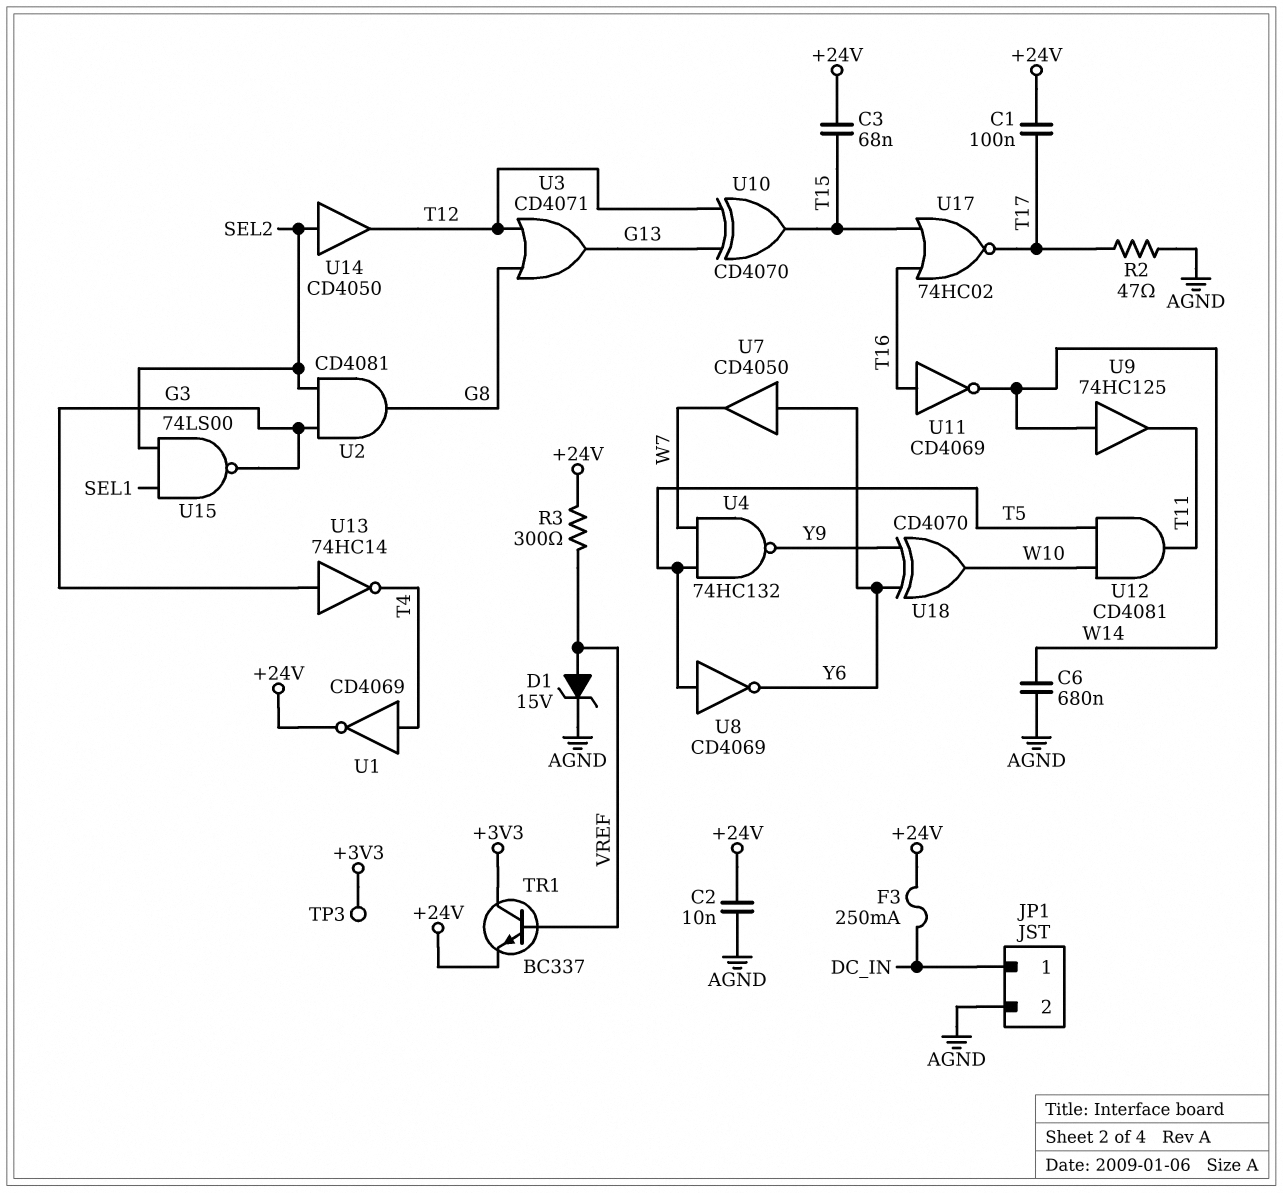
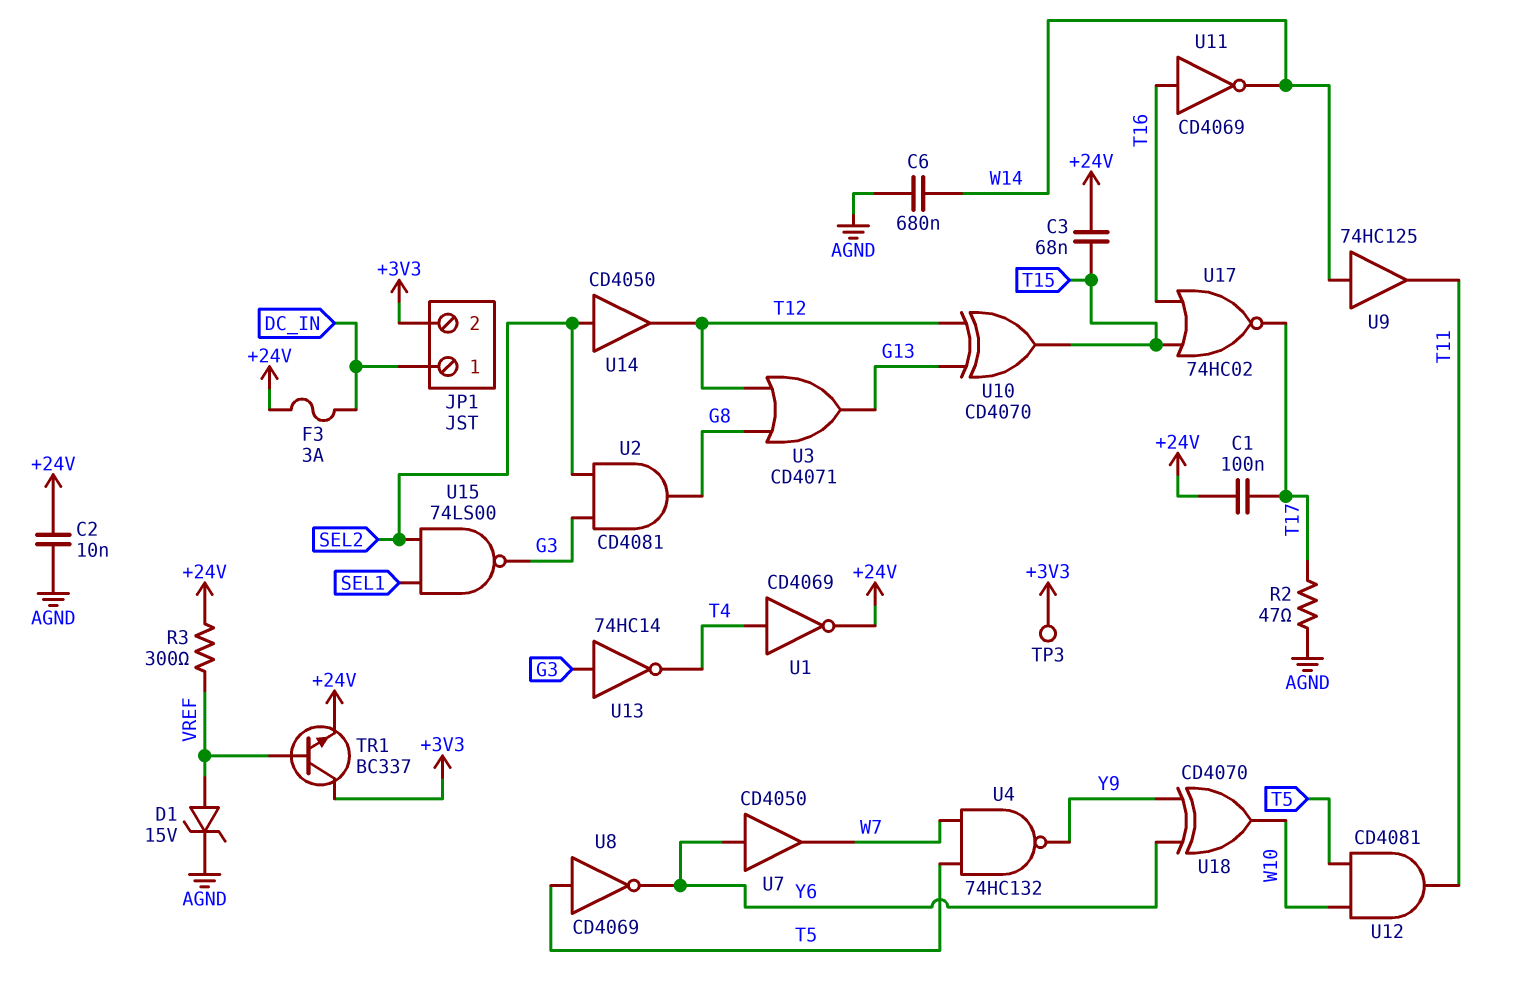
F3: 250mA (+24V, DC_IN) -> 3A (+24V, DC_IN)
JP1 pin 2: AGND -> +3V3

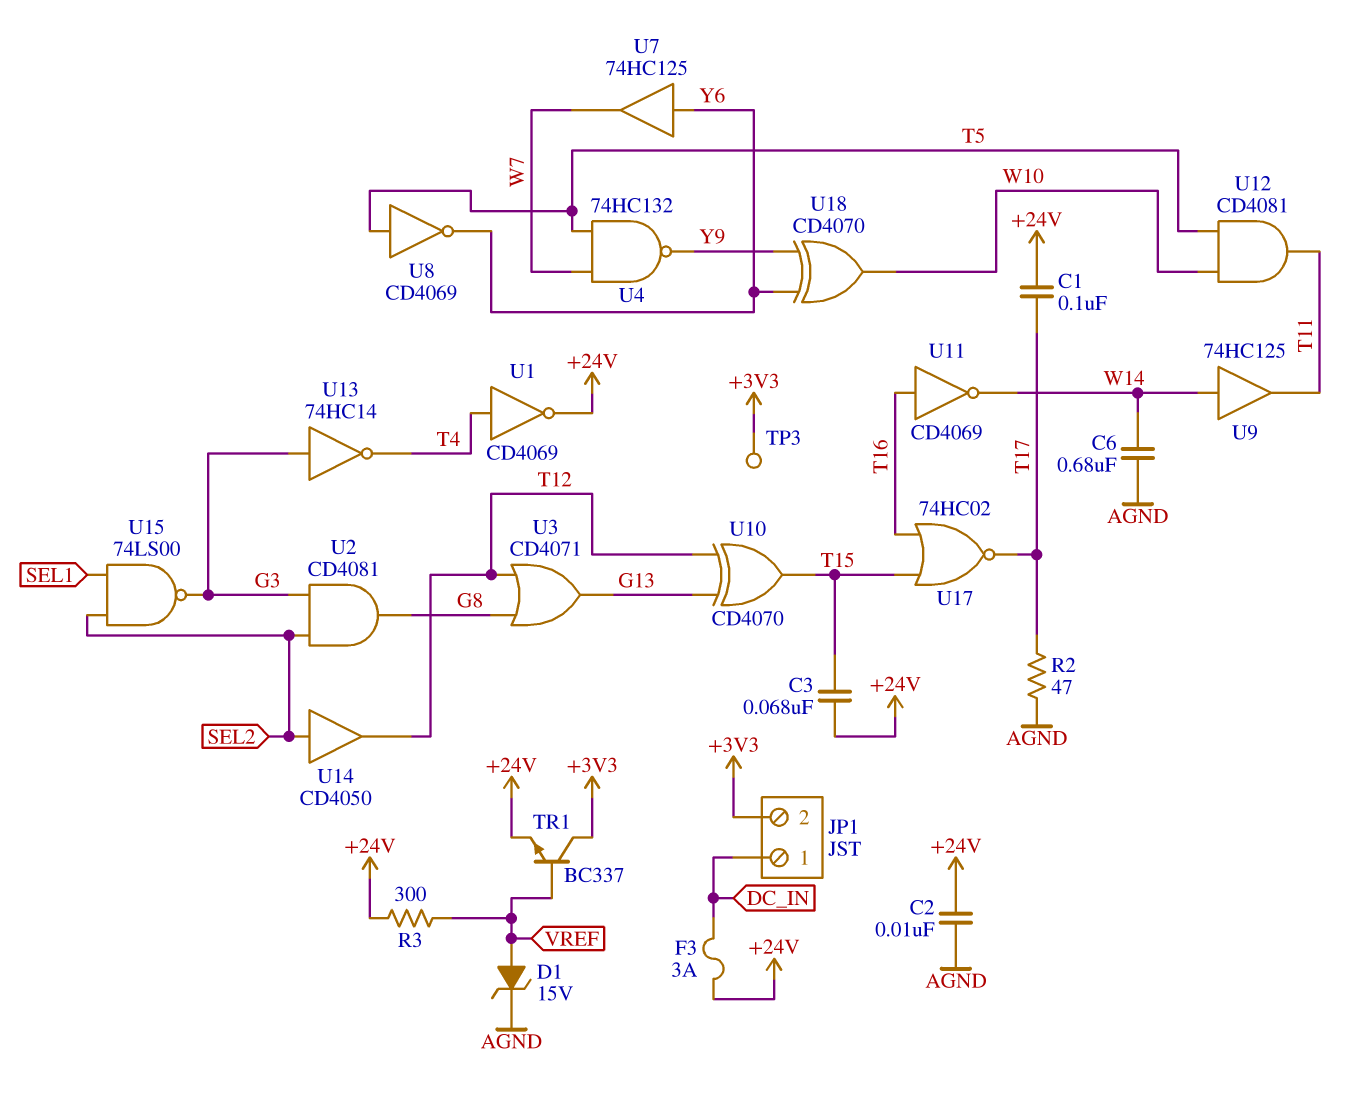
U7: buffer CD4050 (in Y6, out W7) -> buffer 74HC125 (in Y6, out W7)

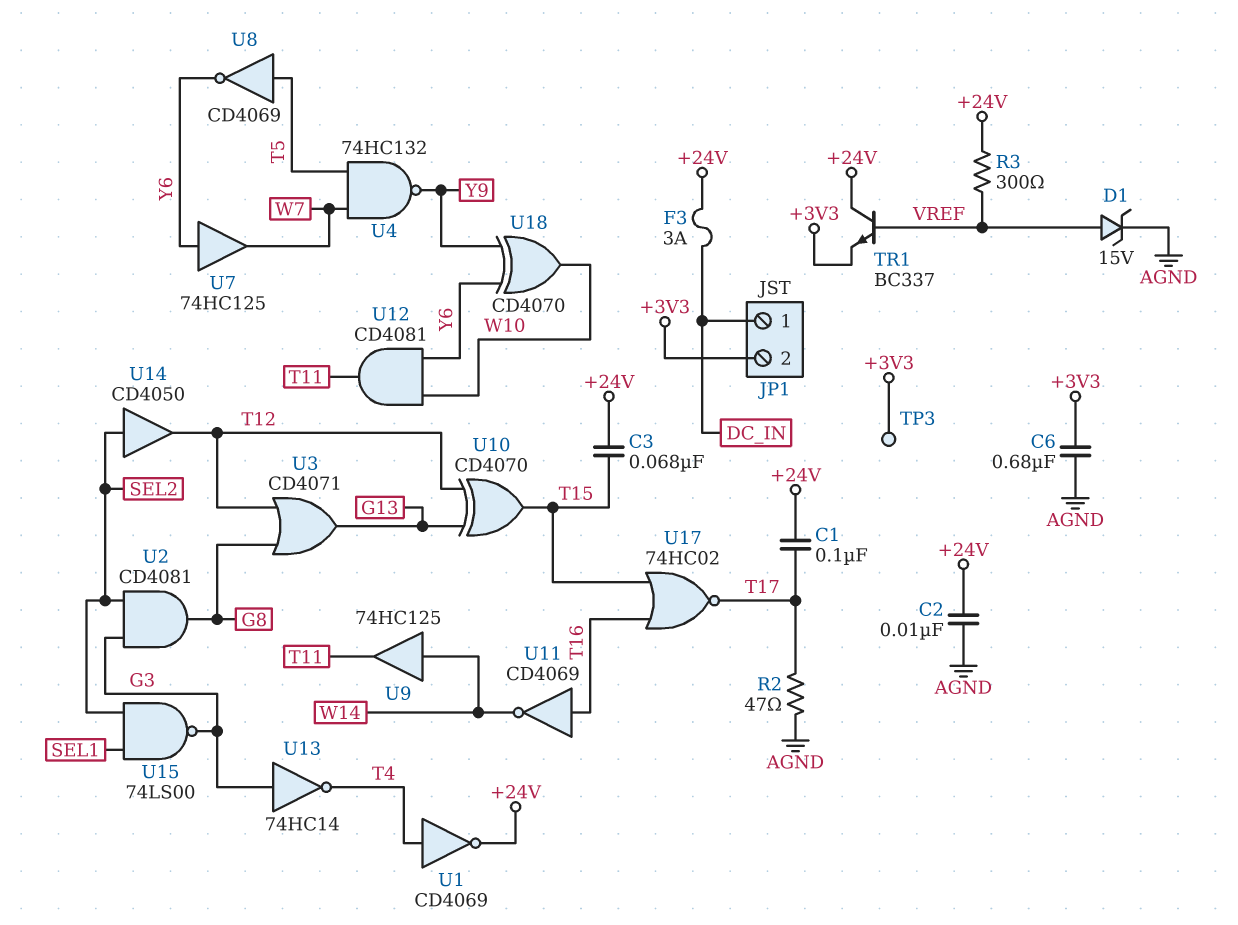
C6: 680nF (AGND, W14) -> 680nF (+3V3, AGND)
TR1: NPN BC337 (B VREF, C +3V3, E +24V) -> NPN BC337 (B VREF, C +24V, E +3V3)
U12: AND CD4081 (in T5, in W10, out T11) -> AND CD4081 (in W10, in Y6, out T11)

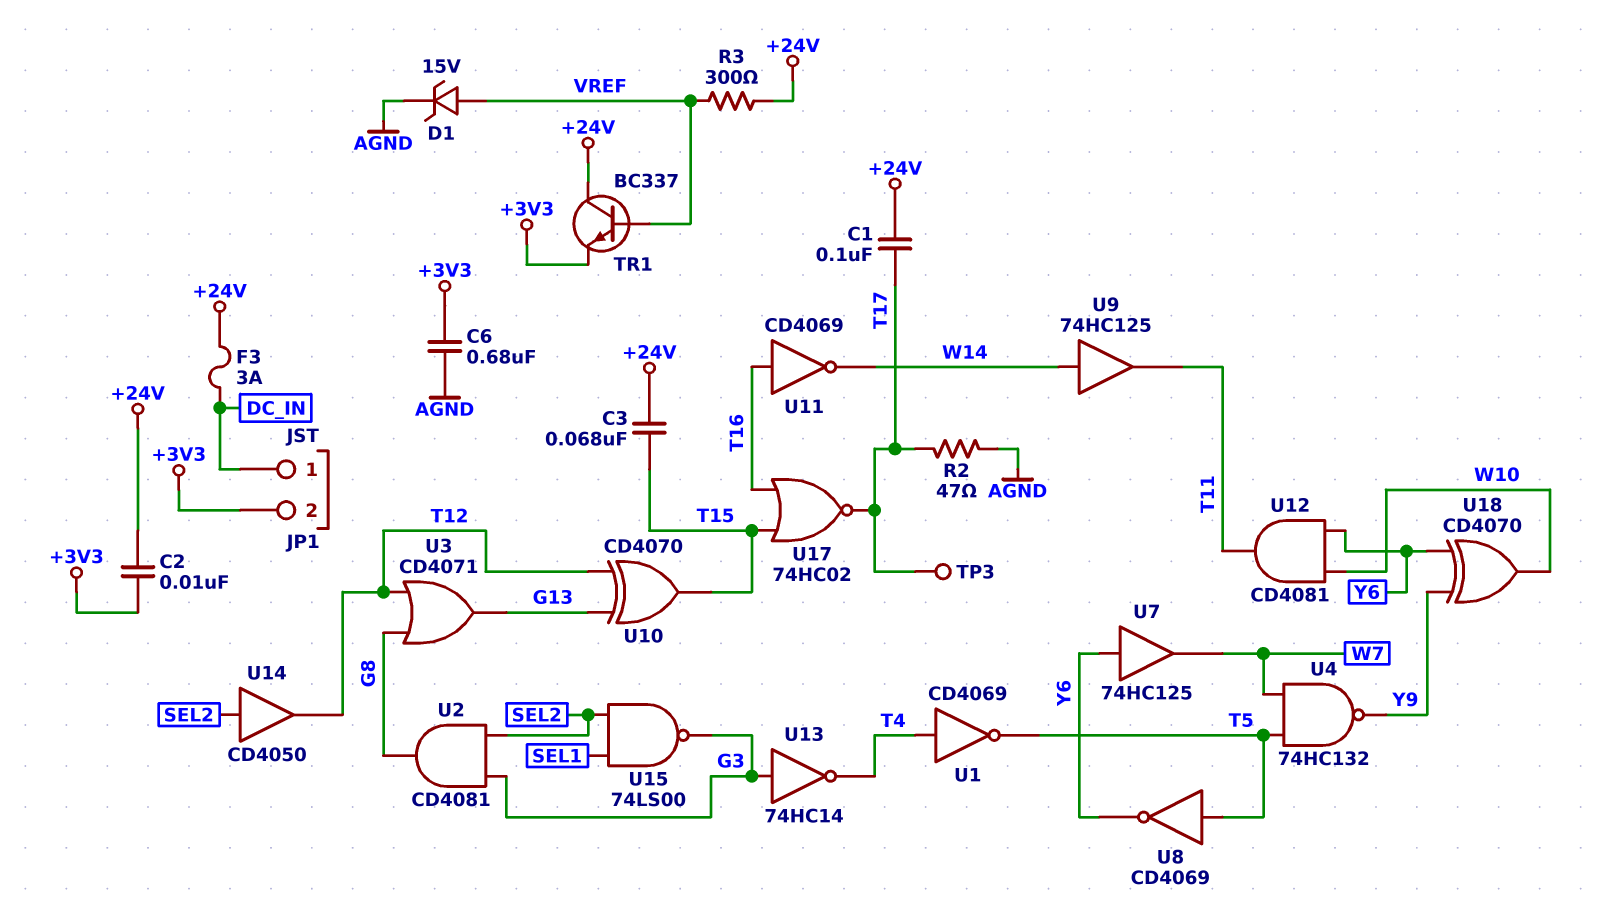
C2: 10nF (+24V, AGND) -> 10nF (+3V3, +24V)
TP3: test point (+3V3) -> test point (T17)
U1: NOT CD4069 (in T4, out +24V) -> NOT CD4069 (in T4, out T5)

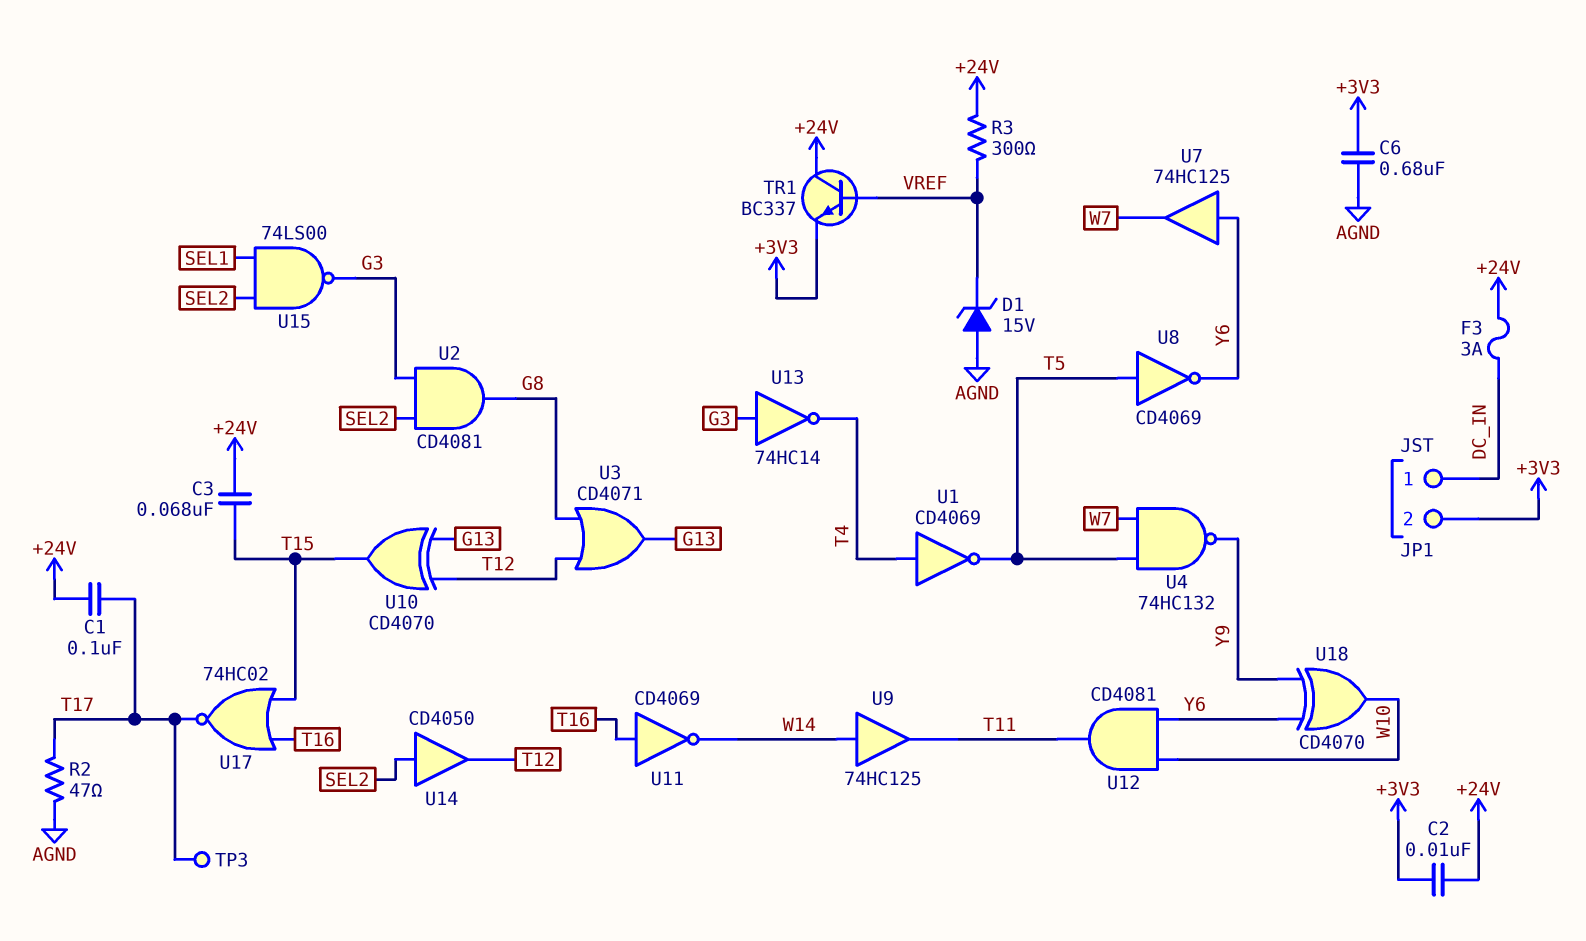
D1: zener 15V (A VREF, K AGND) -> zener 15V (A AGND, K VREF)

